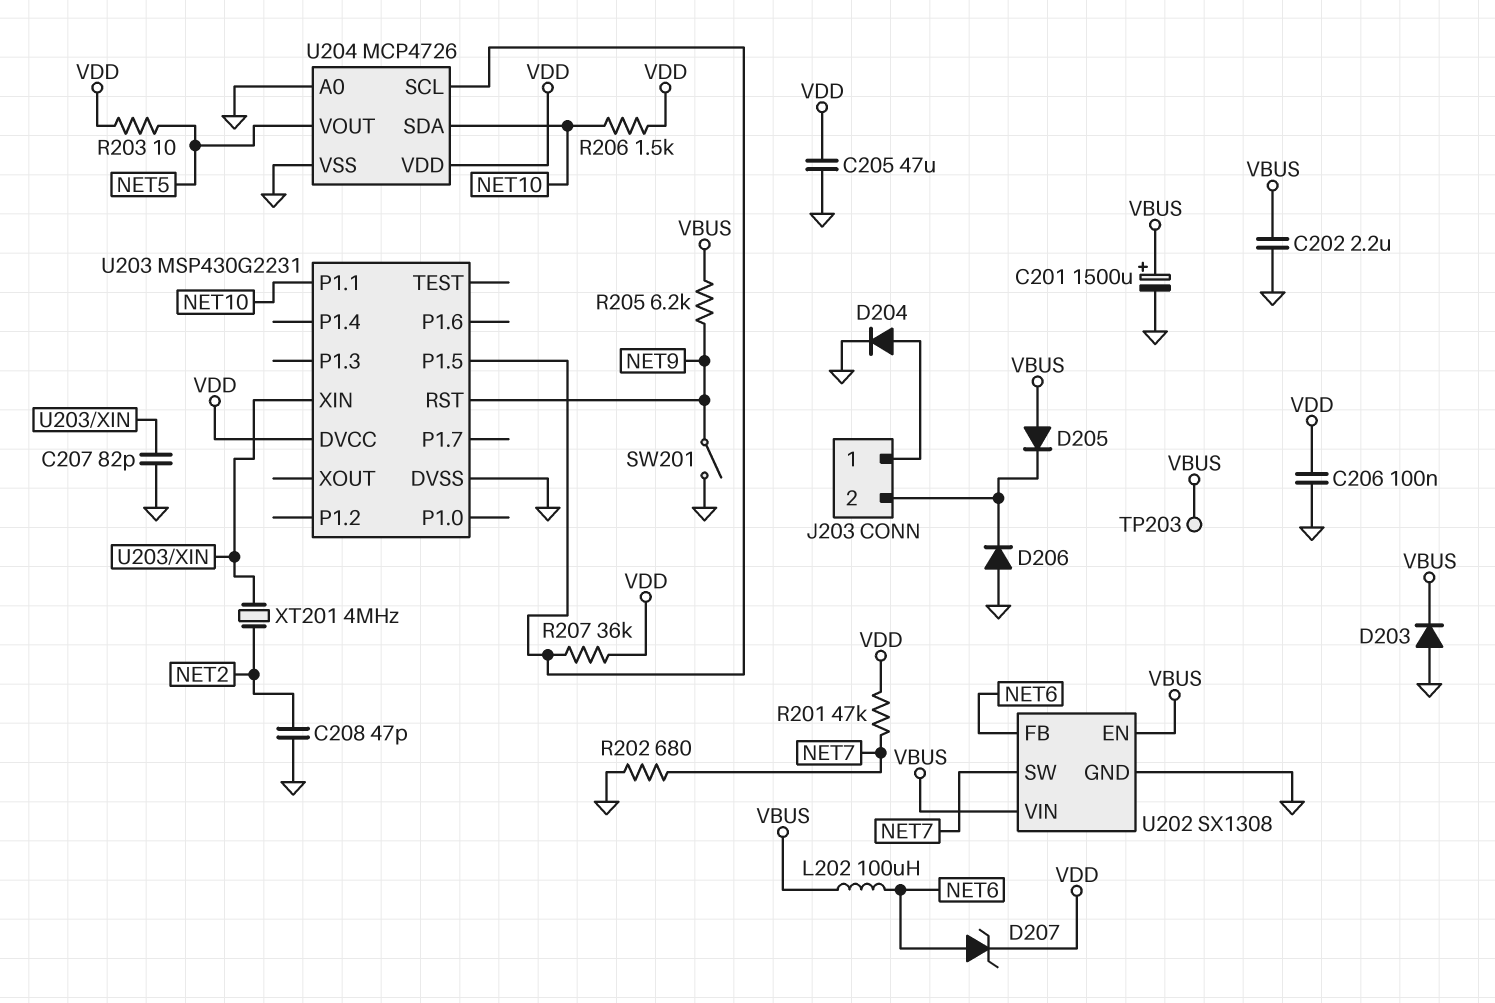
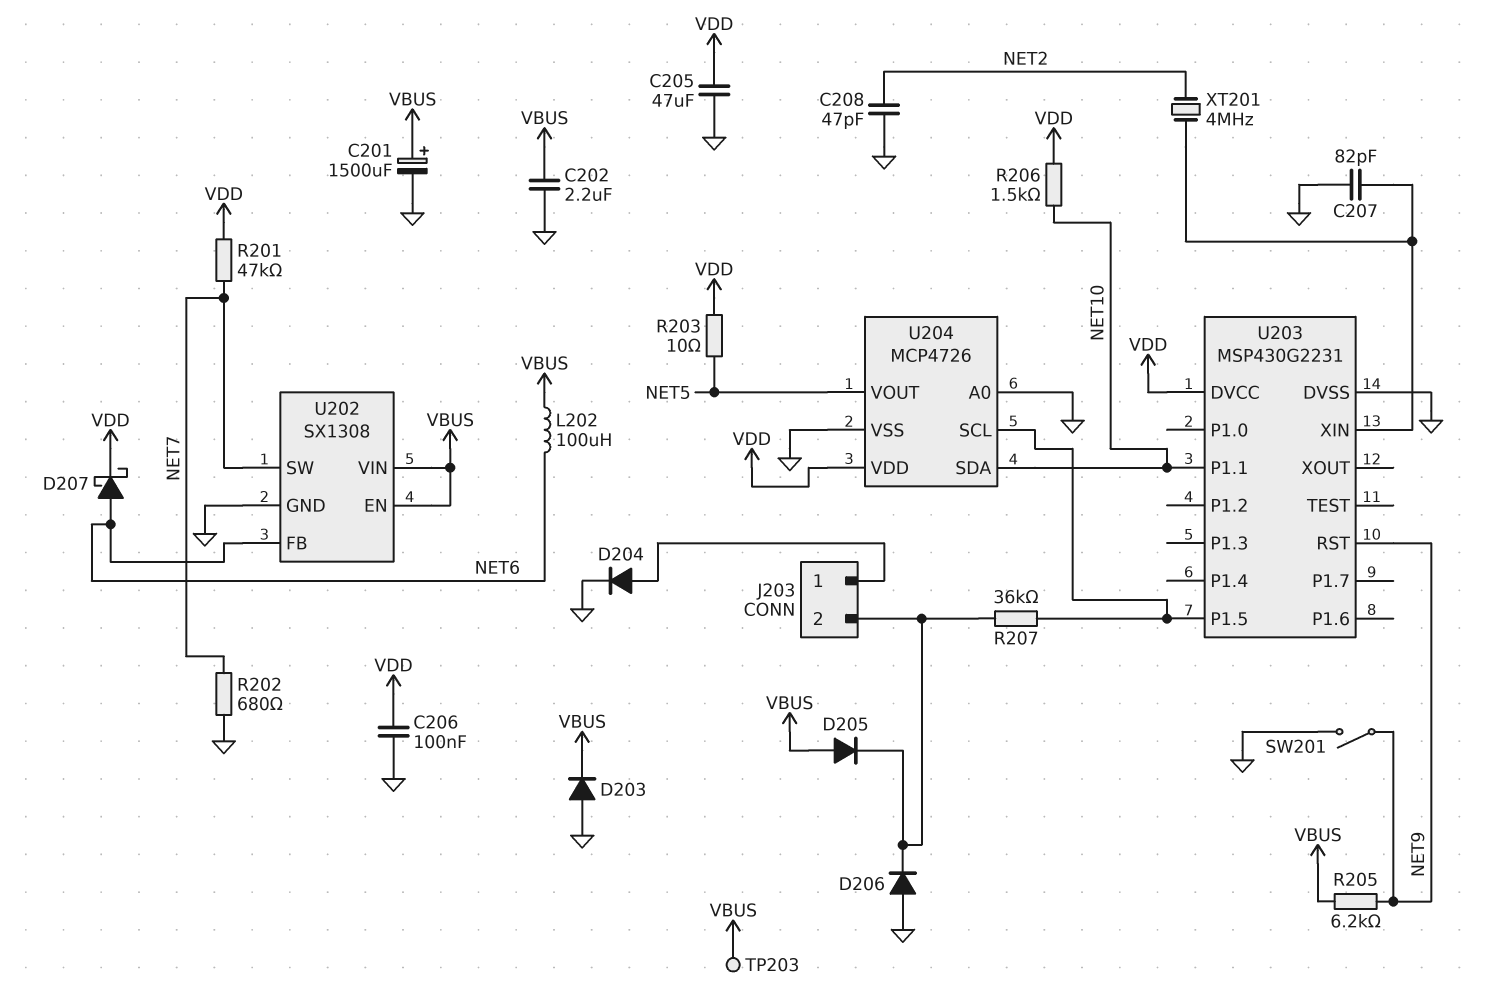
D207: zener (A NET6, K VDD) -> schottky (A NET6, K VDD)
R207: 36k (U203/P1.5, VDD) -> 36k (J203/2, U203/P1.5)

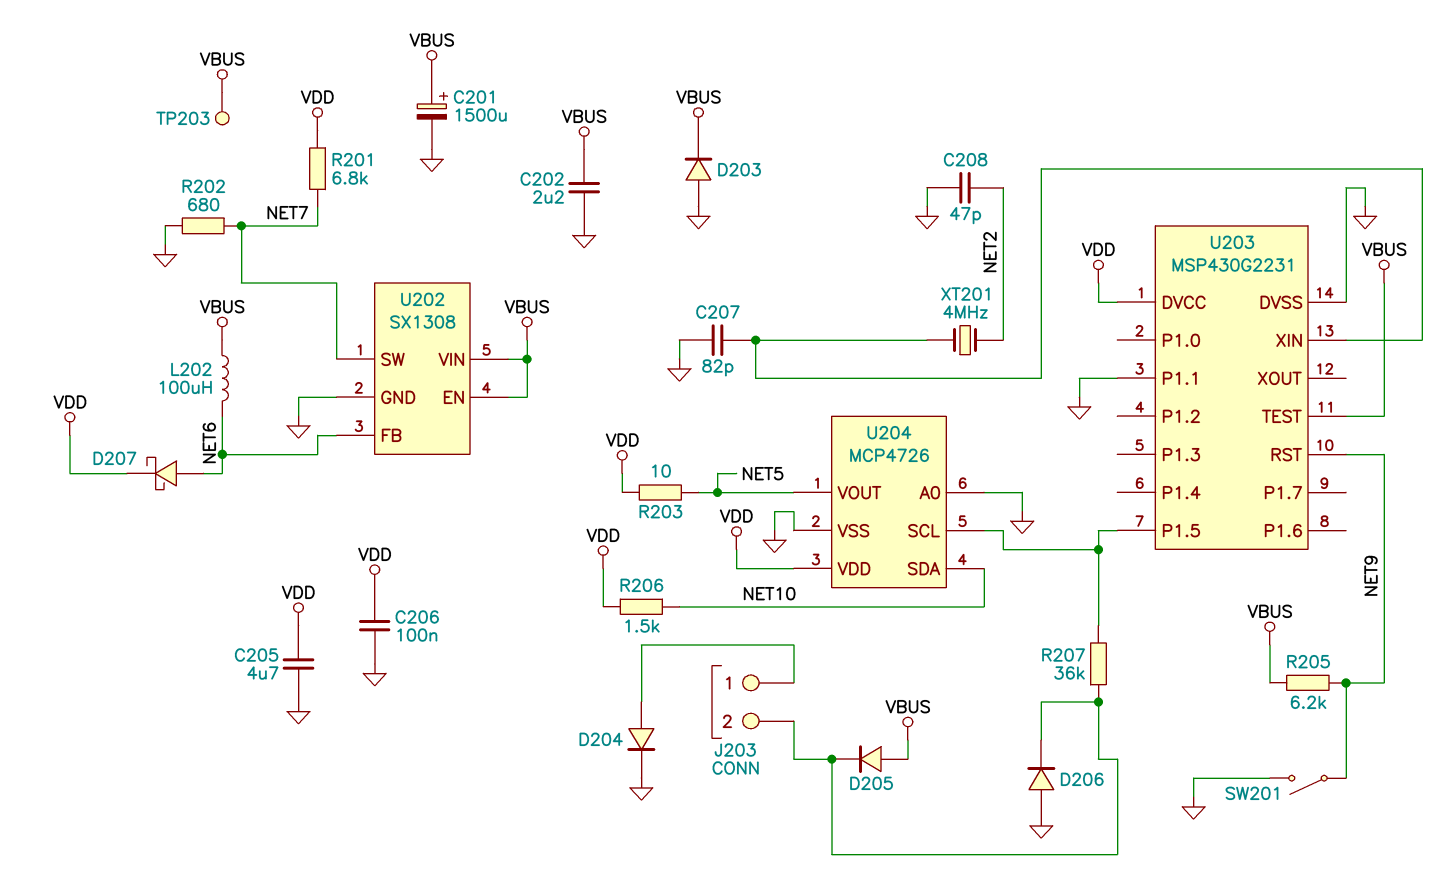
C205: 47uF (GND, VDD) -> 4.7uF (GND, VDD)
R201: 47k (NET7, VDD) -> 6.8k (NET7, VDD)
U203 pin P1.1: NET10 -> GND
U203 pin TEST: none -> VBUS

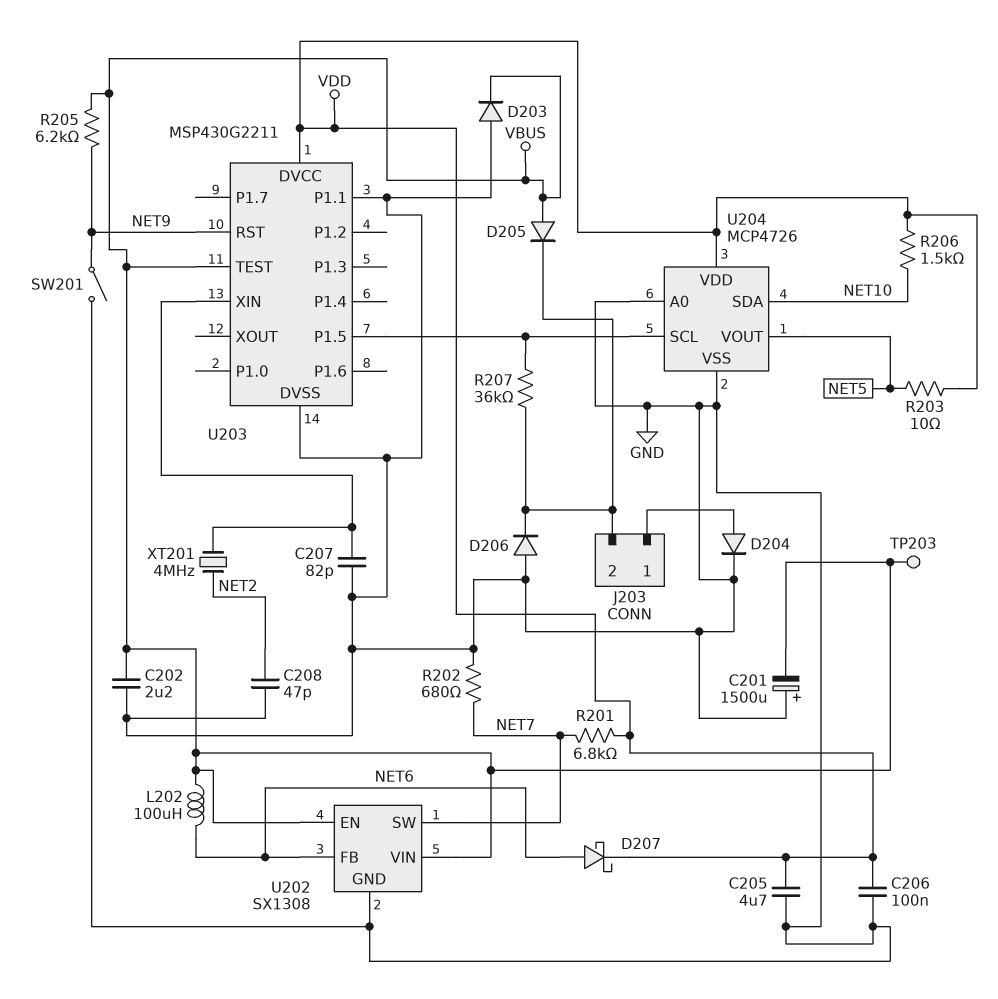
C201: 1500uF (plus VBUS, minus GND) -> 1500uF (plus GND, minus VBUS)
U203: MSP430G2231 -> MSP430G2211

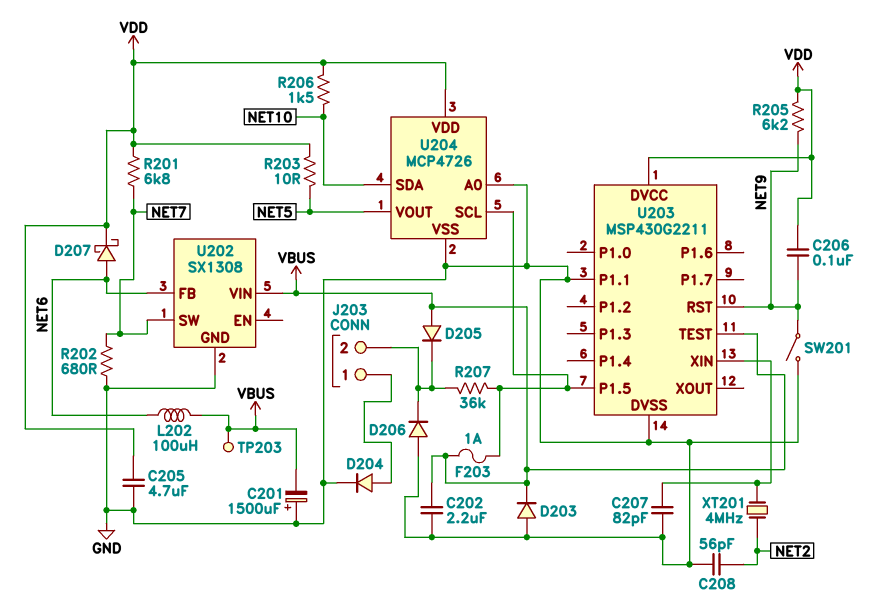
C206: 100nF (GND, VDD) -> 100nF (NET9, VDD)
C208: 47pF (GND, NET2) -> 56pF (GND, NET2)
F203: none -> 1A (U203/P1.5, VBUS)
R205: 6.2k (NET9, VBUS) -> 6.2k (NET9, VDD)
U202 pin EN: VBUS -> none

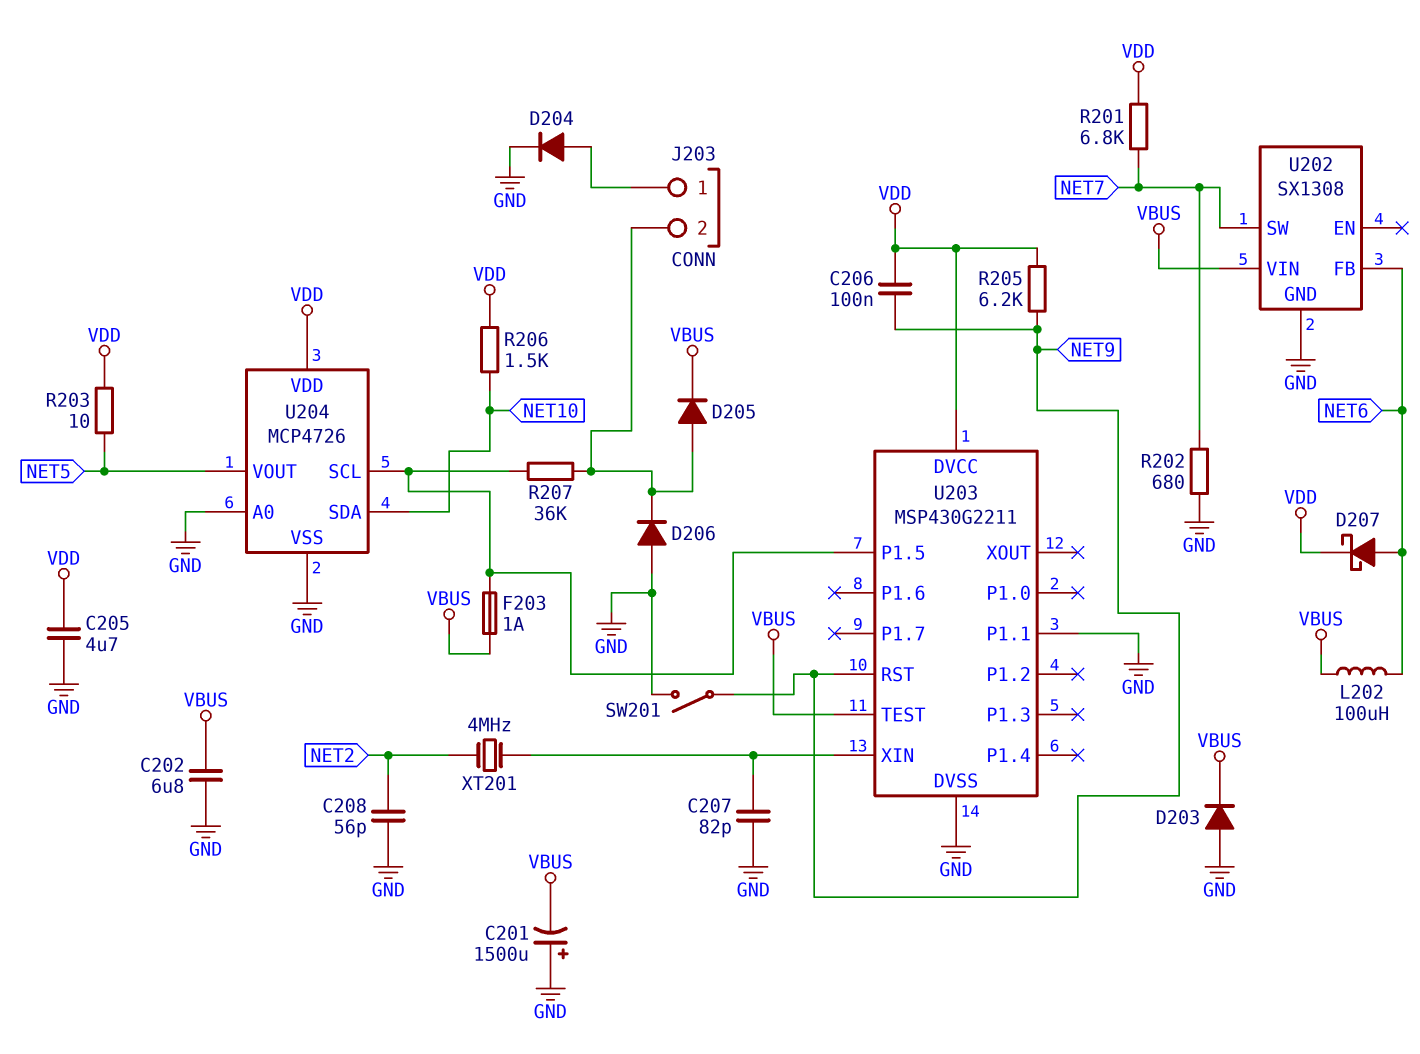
C202: 2.2uF (GND, VBUS) -> 6.8uF (GND, VBUS)
D205: diode (A VBUS, K J203/2) -> diode (A J203/2, K VBUS)
TP203: test point (VBUS) -> none

